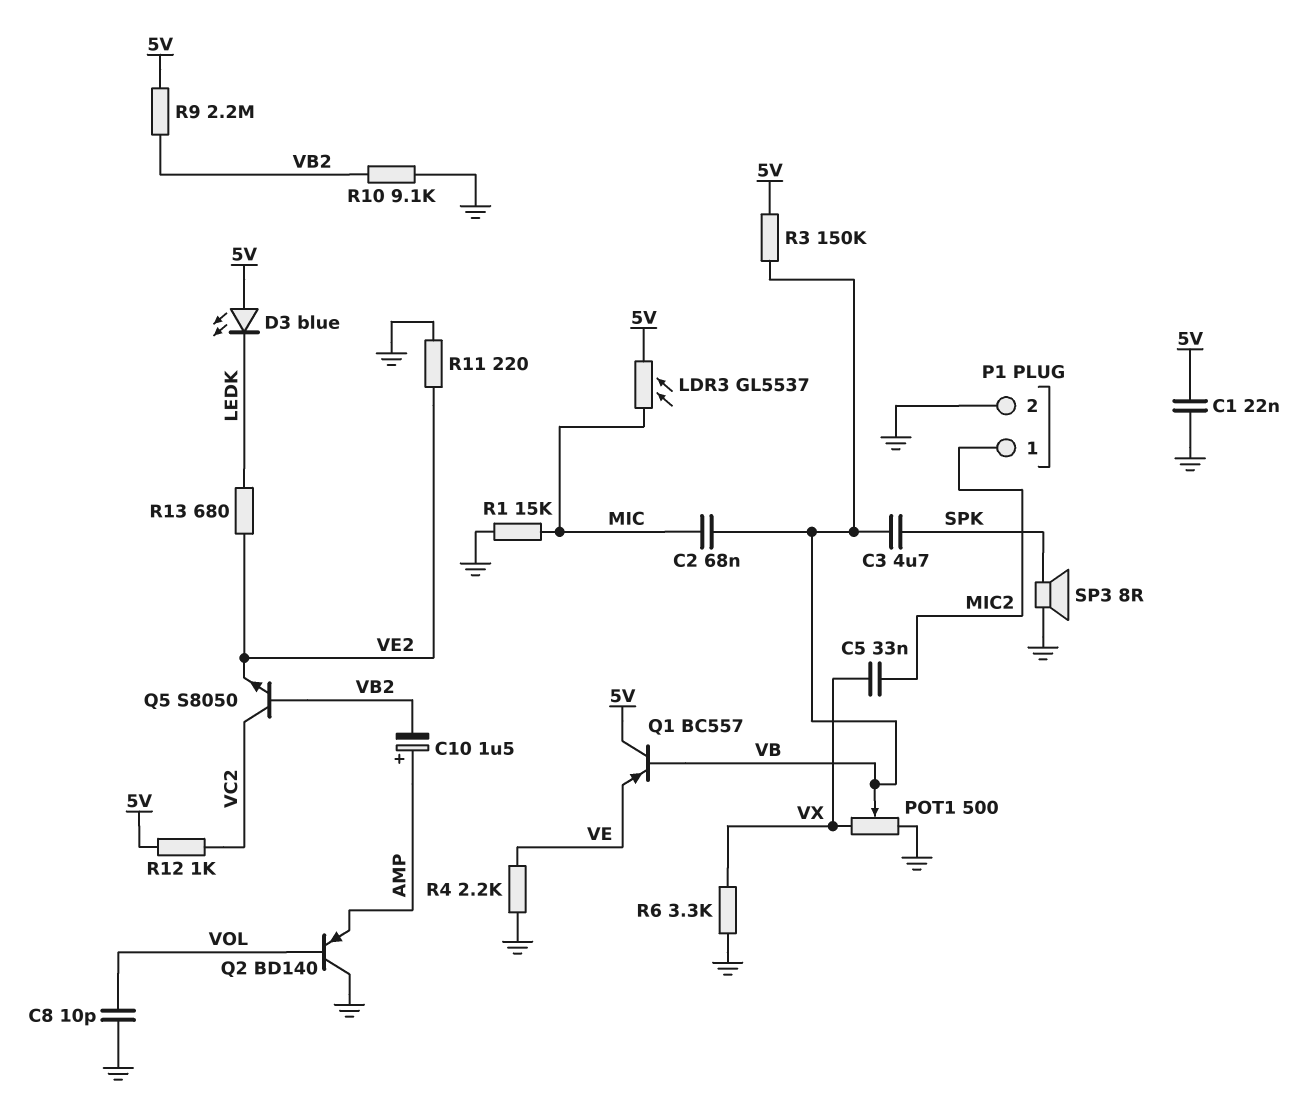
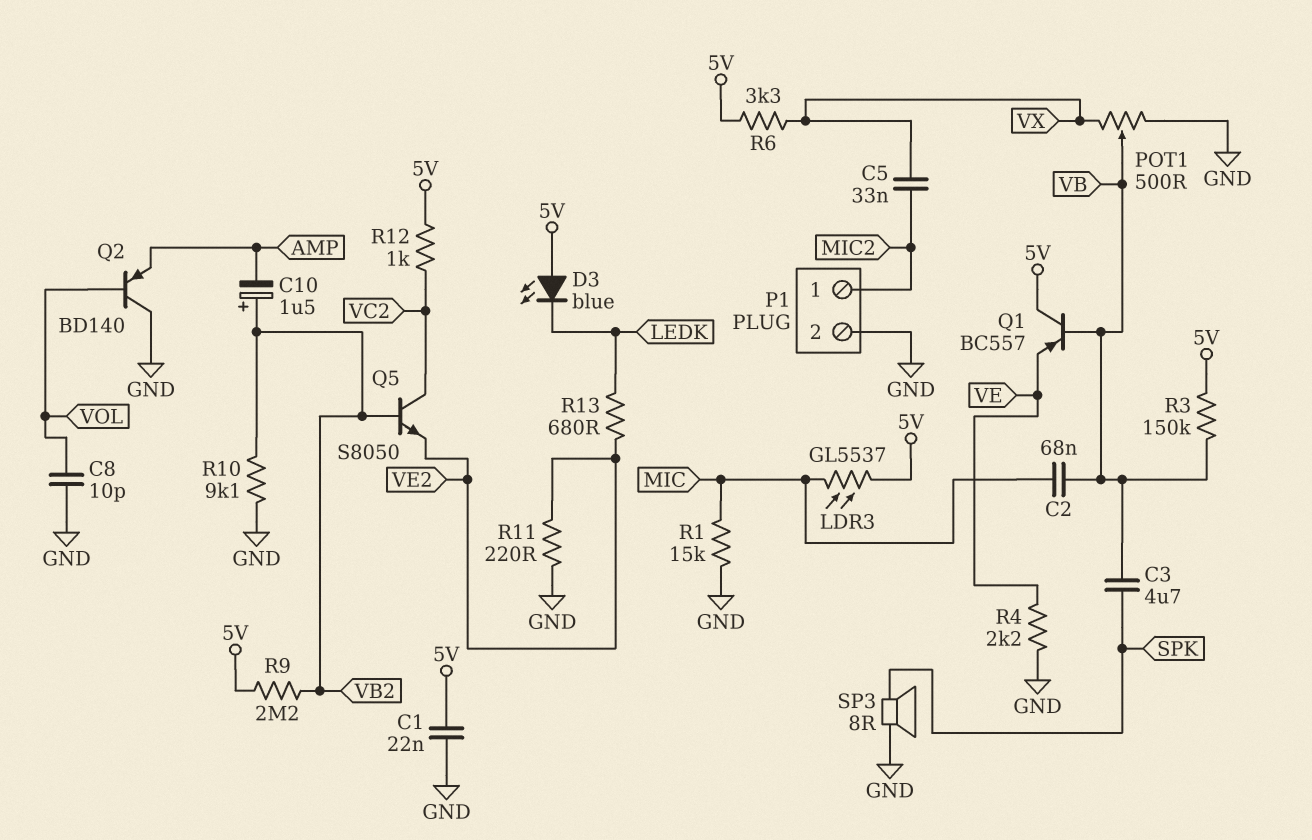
C10: 1.5uF (plus AMP, minus VB2) -> 1.5uF (plus VB2, minus AMP)
R6: 3.3k (GND, VX) -> 3.3k (5V, VX)

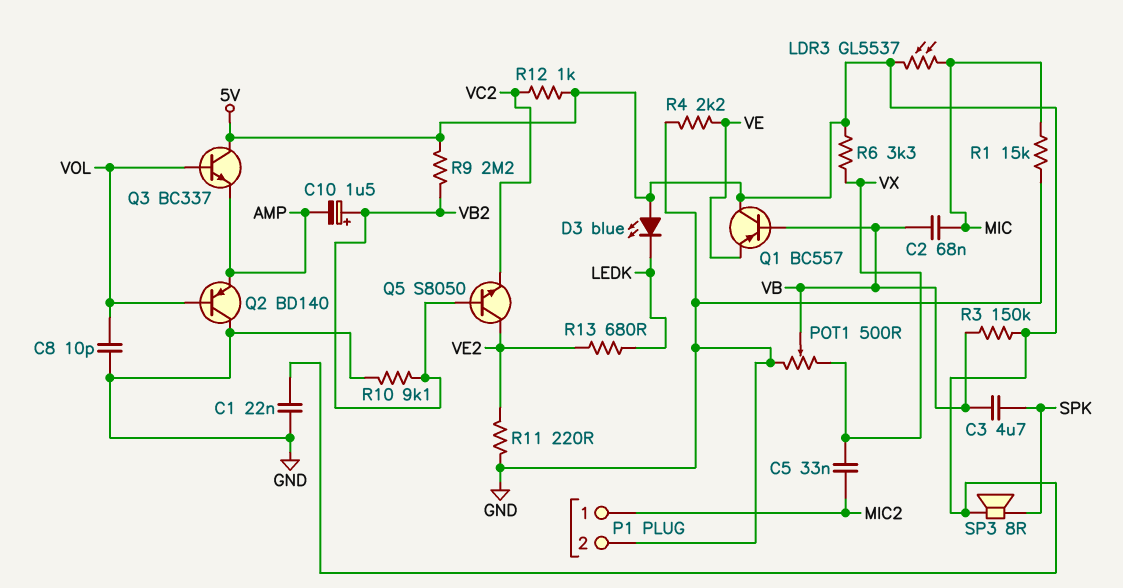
Q3: none -> NPN BC337 (B VOL, C 5V, E AMP)
Q5: NPN S8050 (B VB2, C VC2, E VE2) -> NPN S8050 (B VB2, C VE2, E VC2)
SP3: speaker 8R (GND, SPK) -> speaker 8R (5V, SPK)

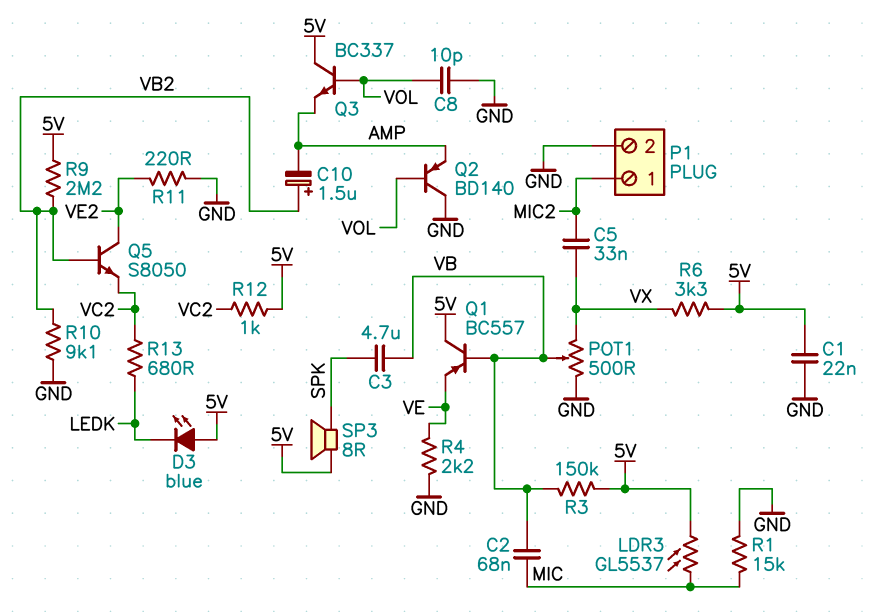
R13: 680 (LEDK, VE2) -> 680 (LEDK, VC2)

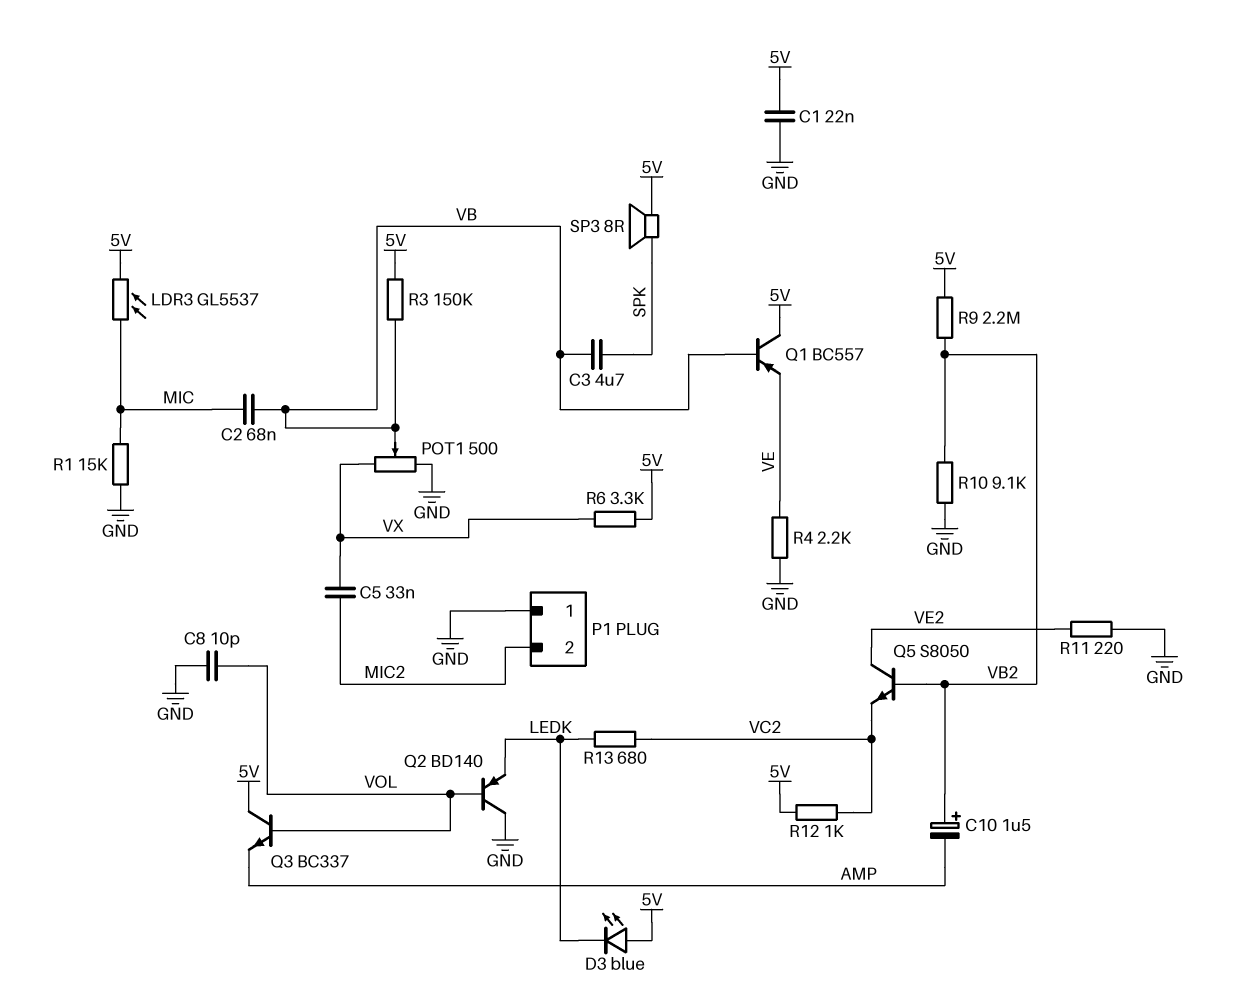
P1 pin 1: MIC2 -> GND
P1 pin 2: GND -> MIC2
Q2: PNP BD140 (B VOL, C GND, E AMP) -> PNP BD140 (B VOL, C GND, E LEDK)

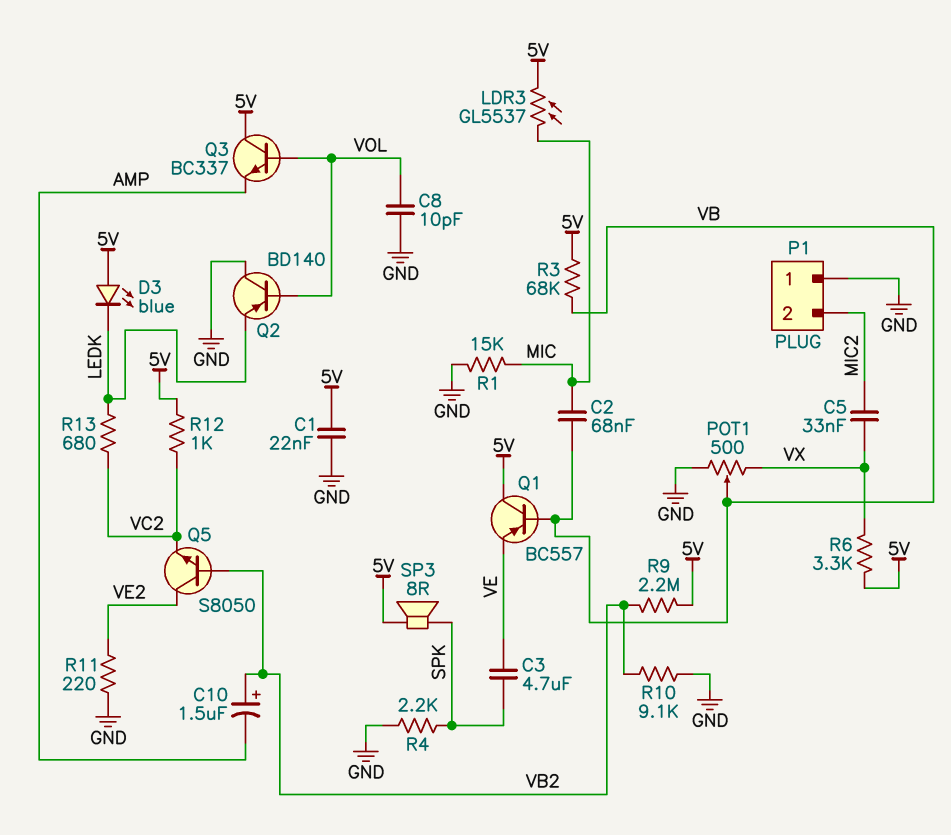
C3: 4.7uF (SPK, VB) -> 4.7uF (SPK, VE)
R3: 150k (5V, VB) -> 68k (5V, VB)
R4: 2.2k (GND, VE) -> 2.2k (GND, SPK)

